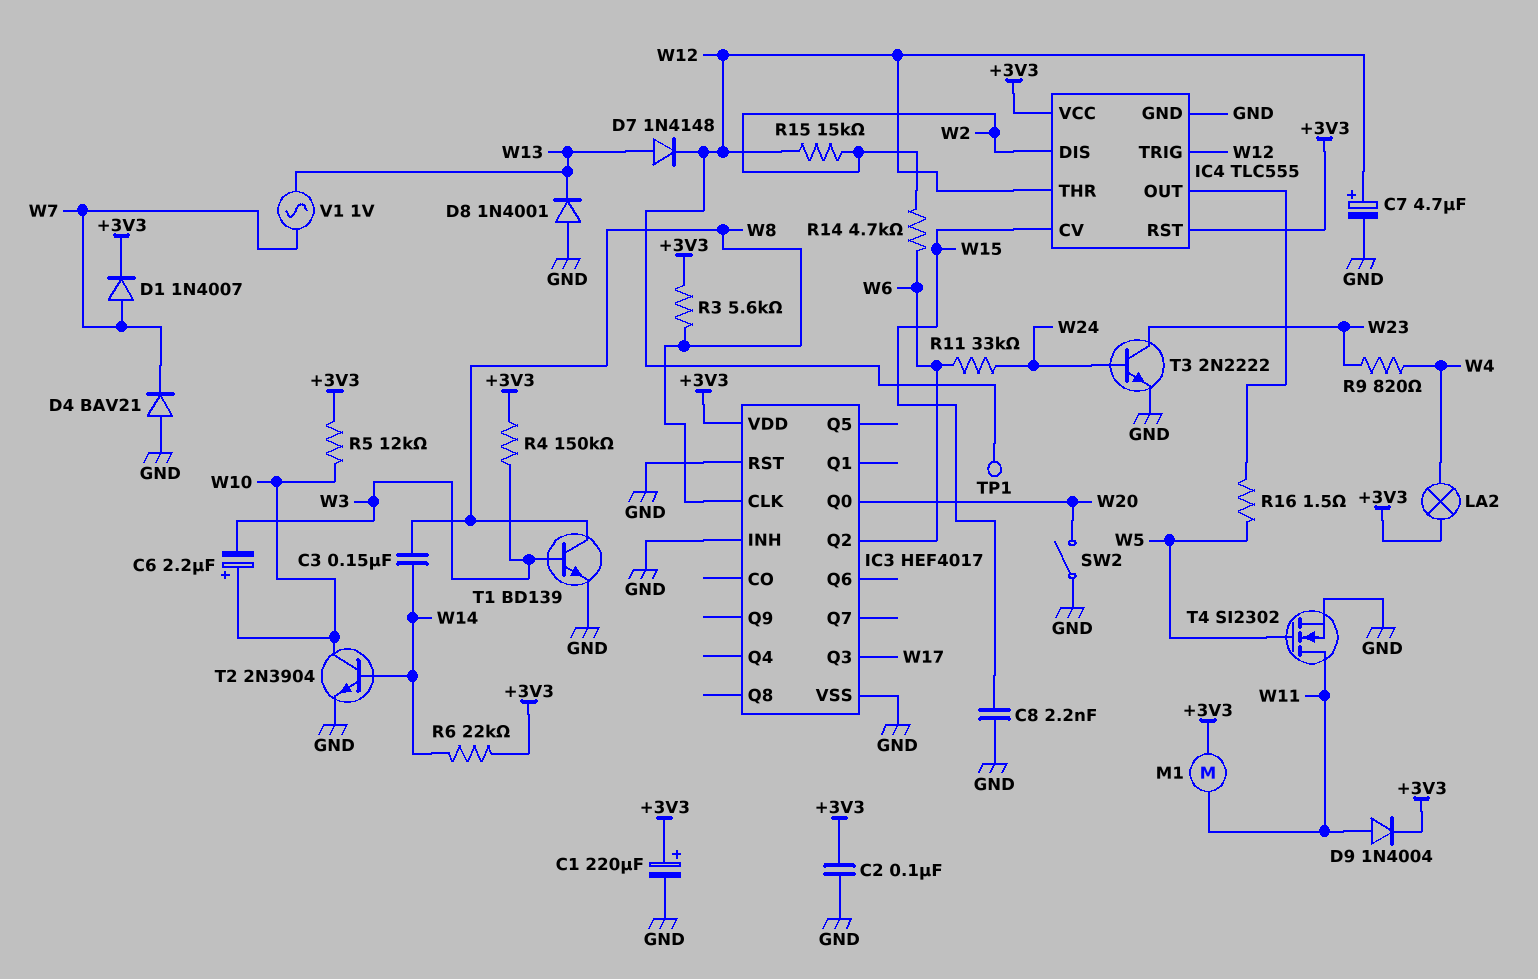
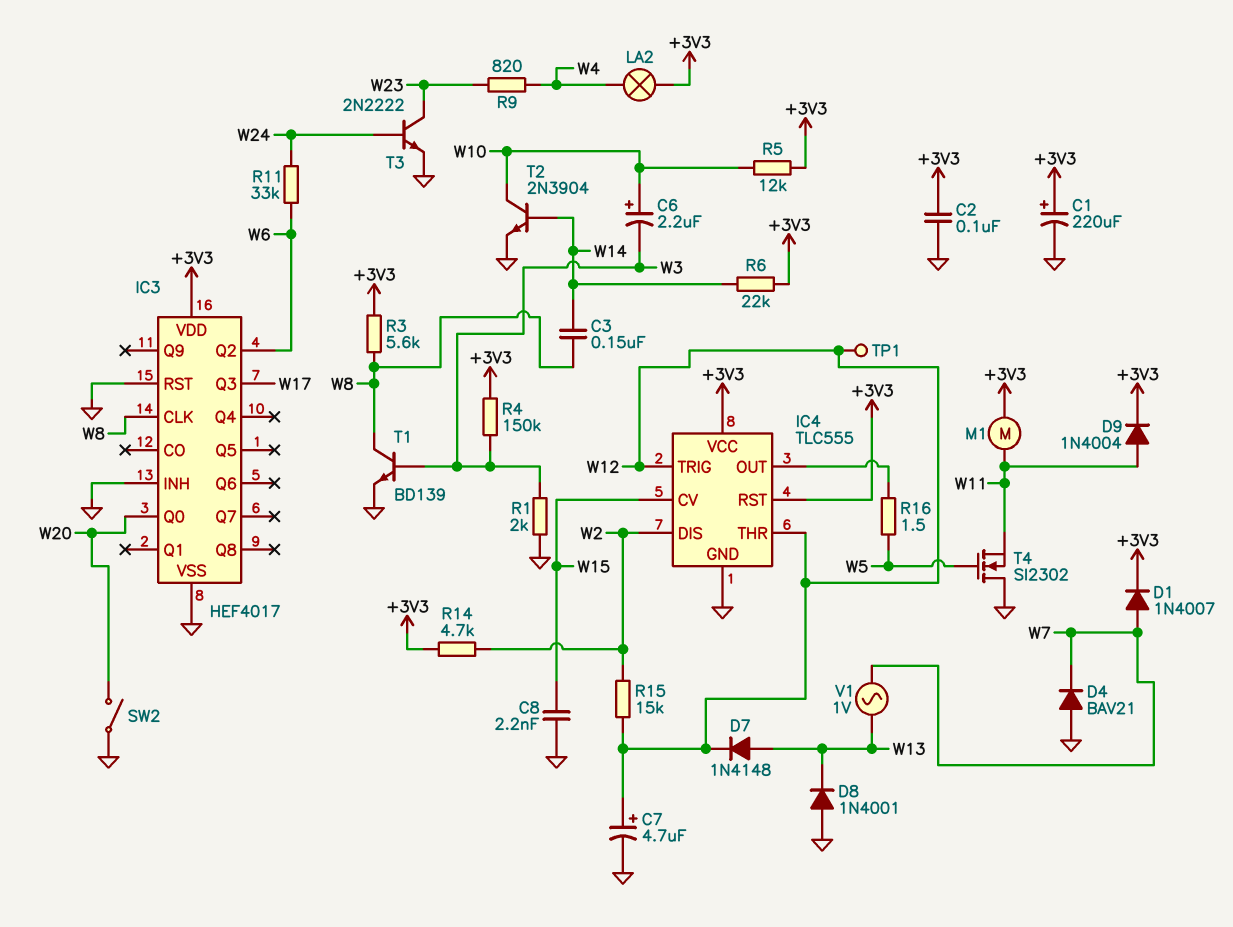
R1: none -> 2k (GND, W3)
R14: 4.7k (W2, W6) -> 4.7k (+3V3, W2)
T4: NMOS SI2302 (G W5, D W11, S GND) -> NMOS SI2302 (G W5, D GND, S W11)

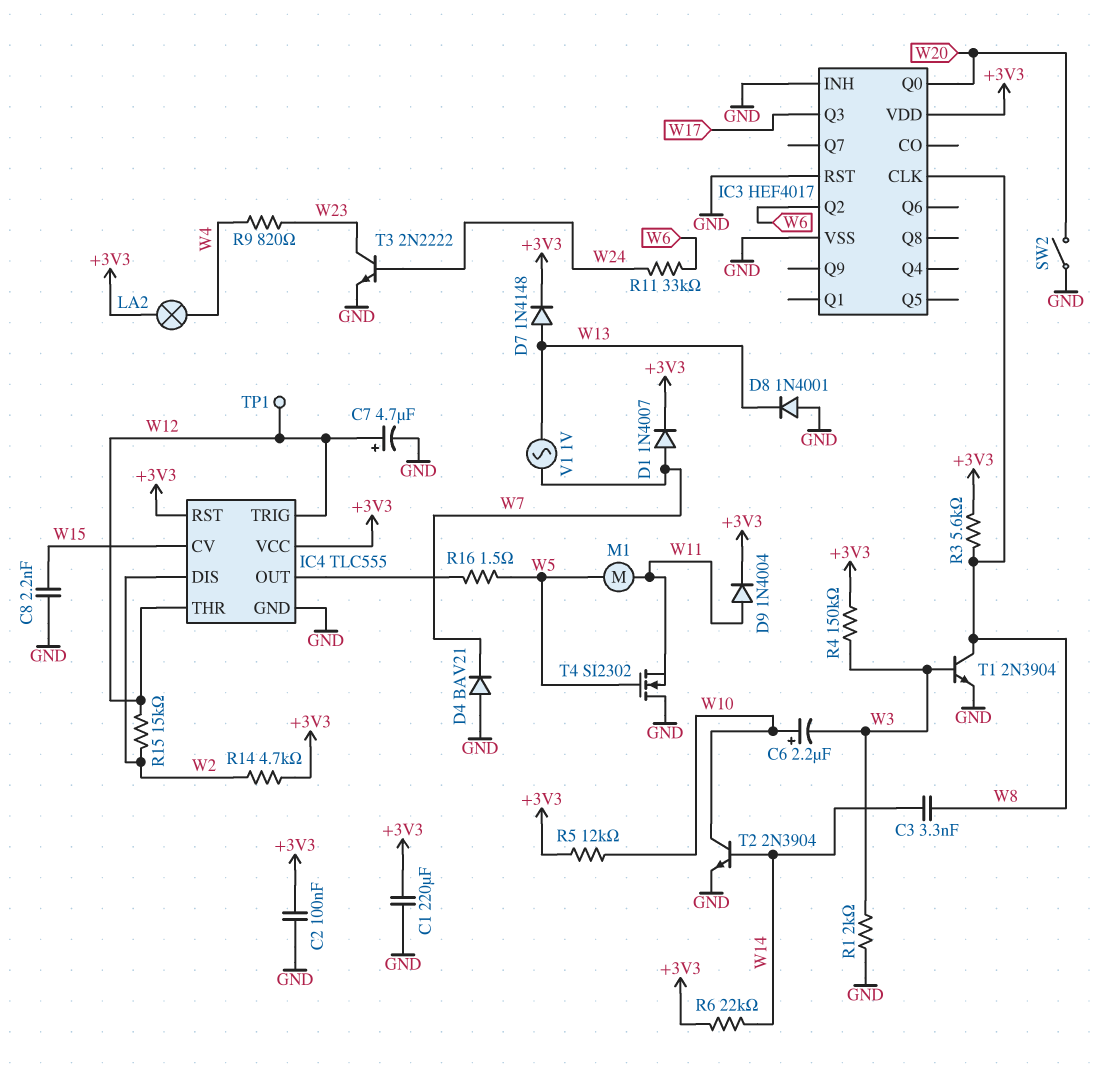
C1: 220uF (plus +3V3, minus GND) -> 220uF (+3V3, GND)
C3: 150nF (W8, W14) -> 3.3nF (W8, W14)
D7: diode 1N4148 (A W13, K W12) -> diode 1N4148 (A W13, K +3V3)
M1: motor (+3V3, W11) -> motor (W5, W11)
T1: NPN BD139 (B W3, C W8, E GND) -> NPN 2N3904 (B W3, C W8, E GND)

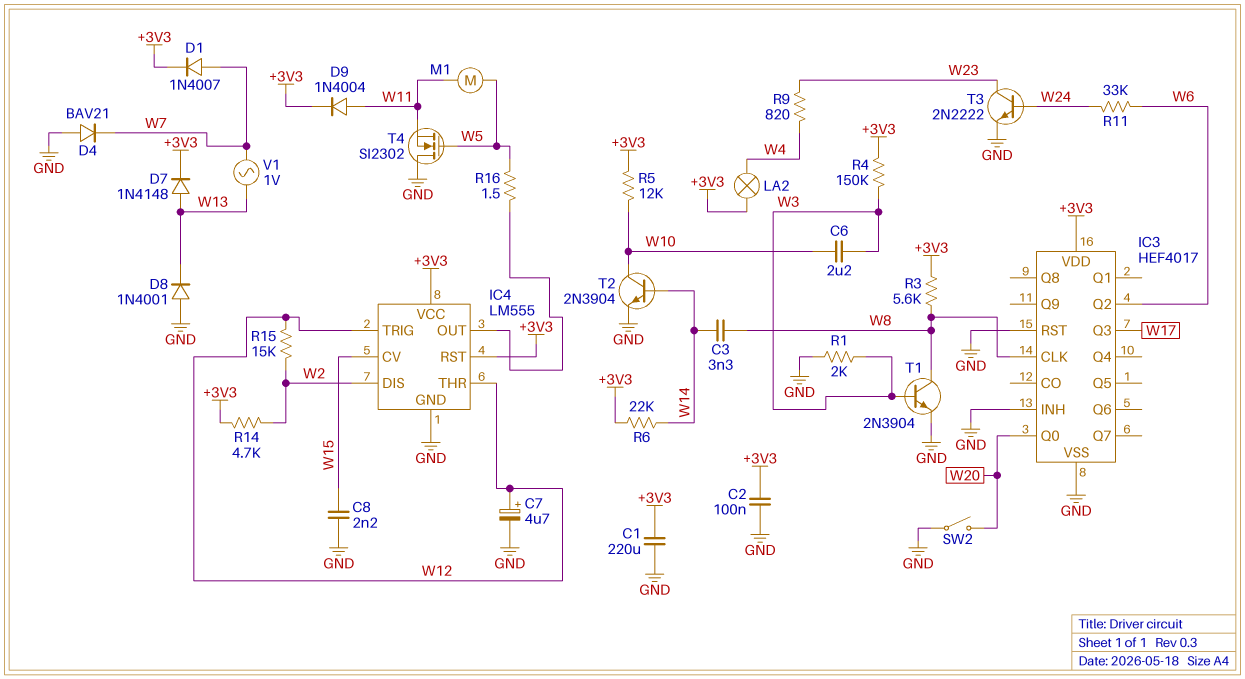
C6: 2.2uF (plus W10, minus W3) -> 2.2uF (W3, W10)
IC4: TLC555 -> LM555
TP1: test point (W12) -> none

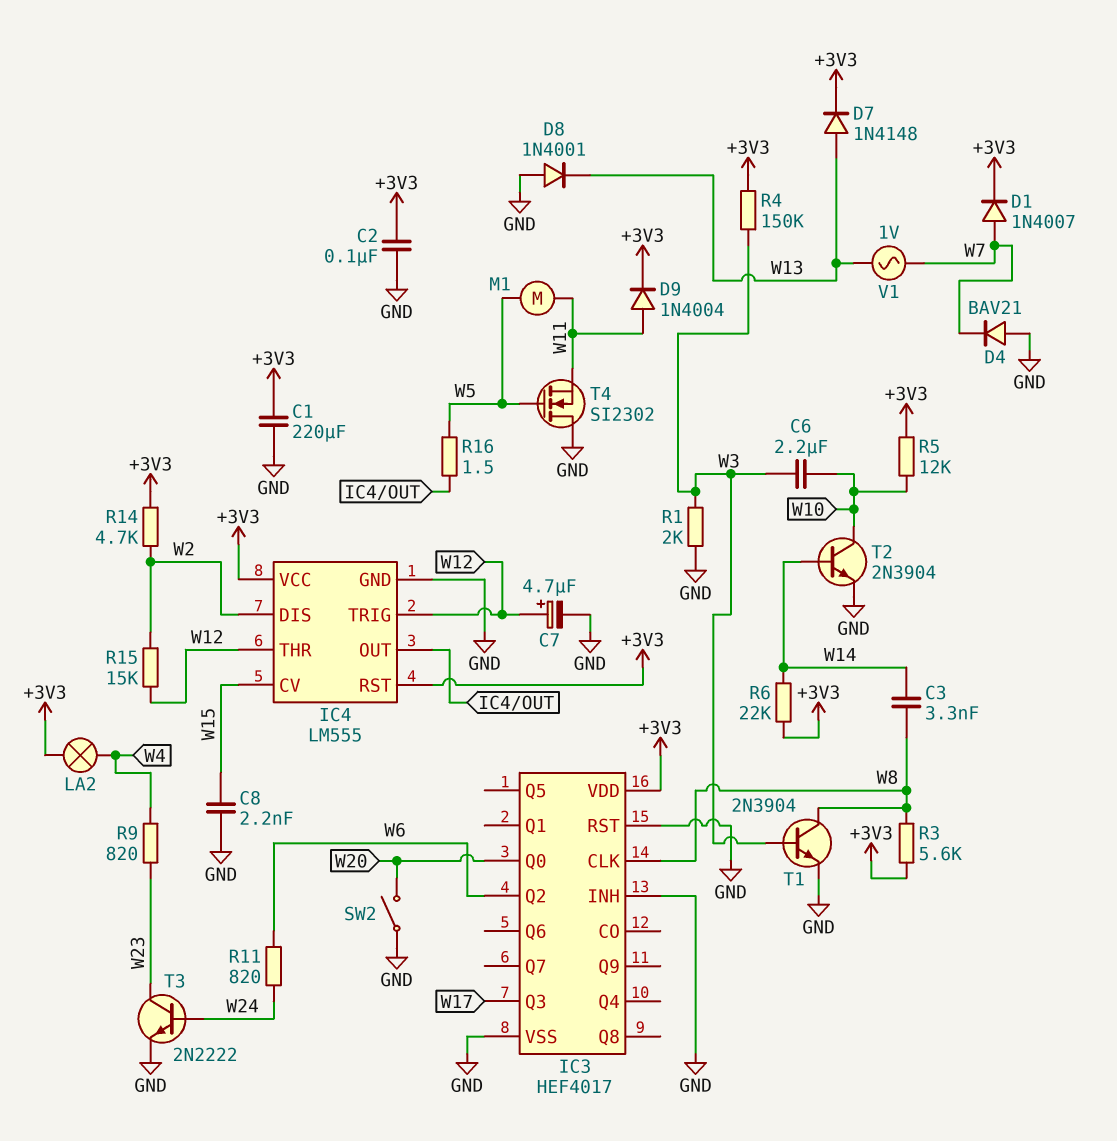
R11: 33k (W6, W24) -> 820 (W6, W24)

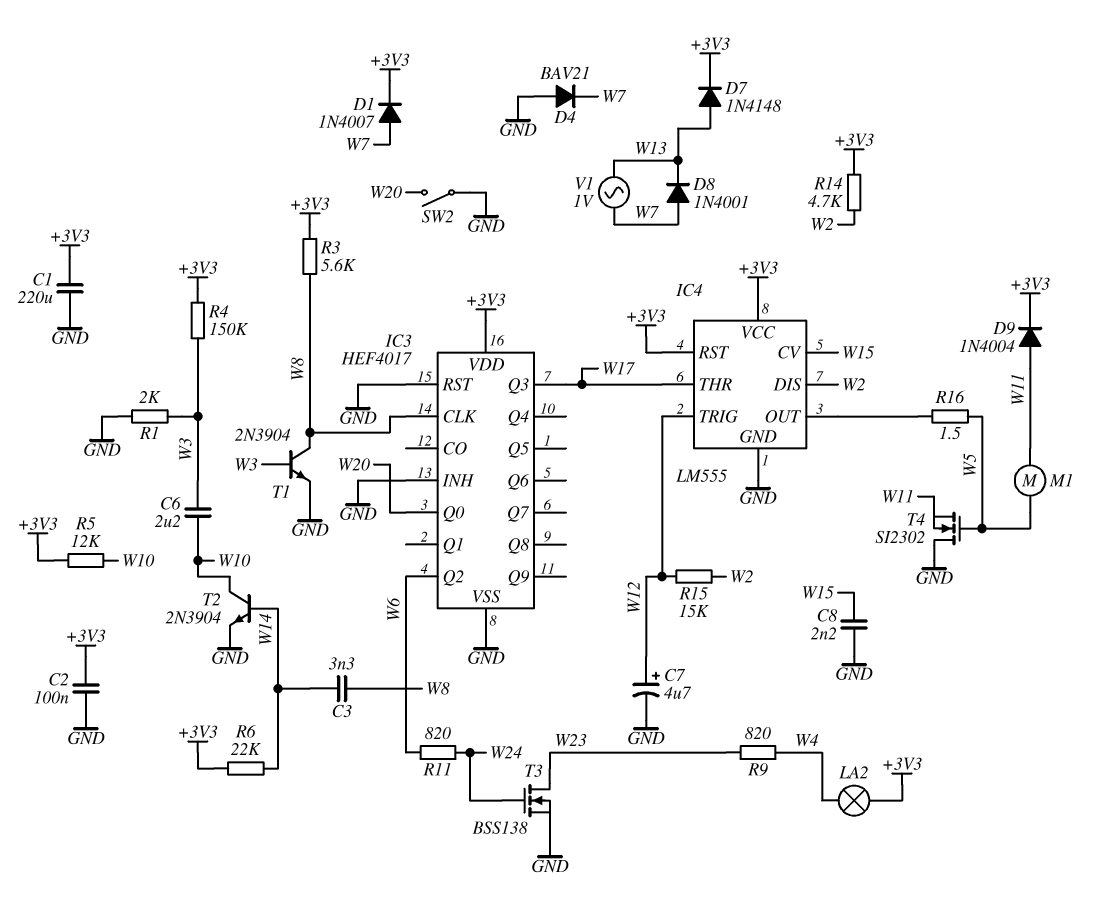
D8: diode 1N4001 (A GND, K W13) -> diode 1N4001 (A W7, K W13)
IC4 pin THR: W12 -> W17
T3: NPN 2N2222 (B W24, C W23, E GND) -> NMOS BSS138 (G W24, D W23, S GND)

